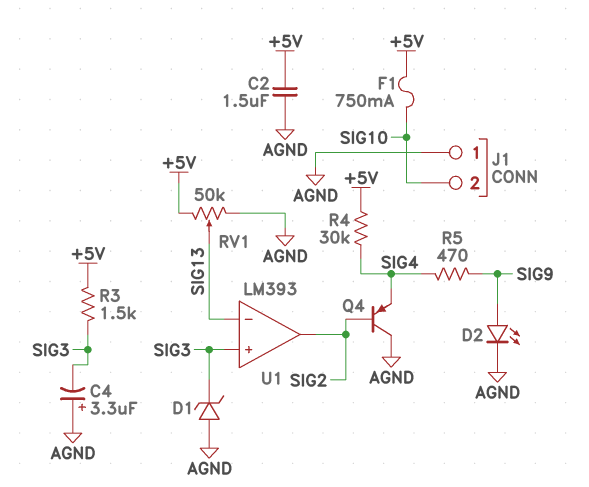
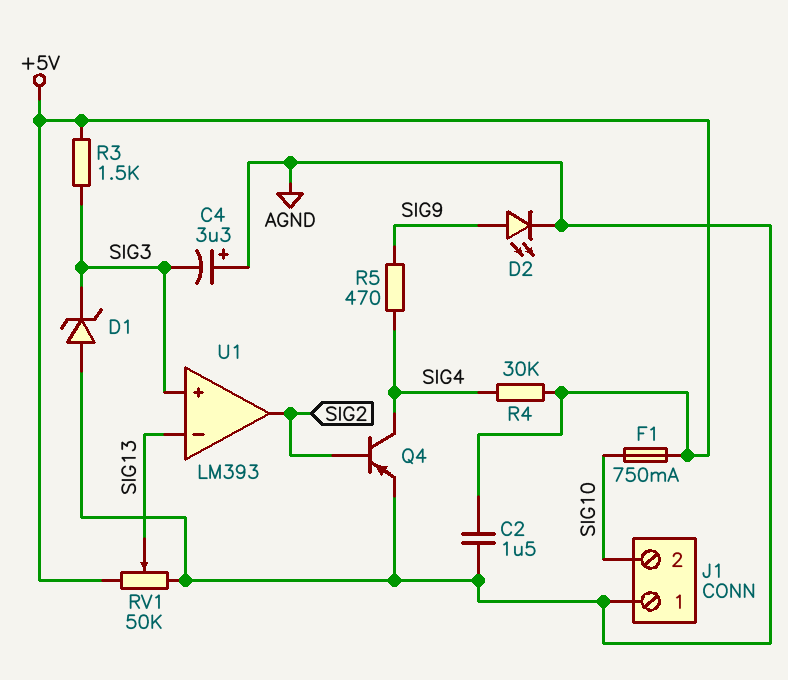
Q4: PNP (B SIG2, C AGND, E SIG4) -> PNP (B SIG2, C SIG4, E AGND)

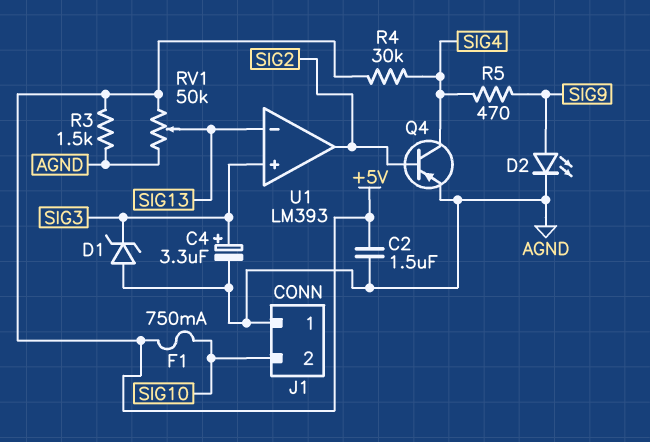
C4: 3.3uF (plus AGND, minus SIG3) -> 3.3uF (plus SIG3, minus AGND)
R3: 1.5k (+5V, SIG3) -> 1.5k (+5V, AGND)

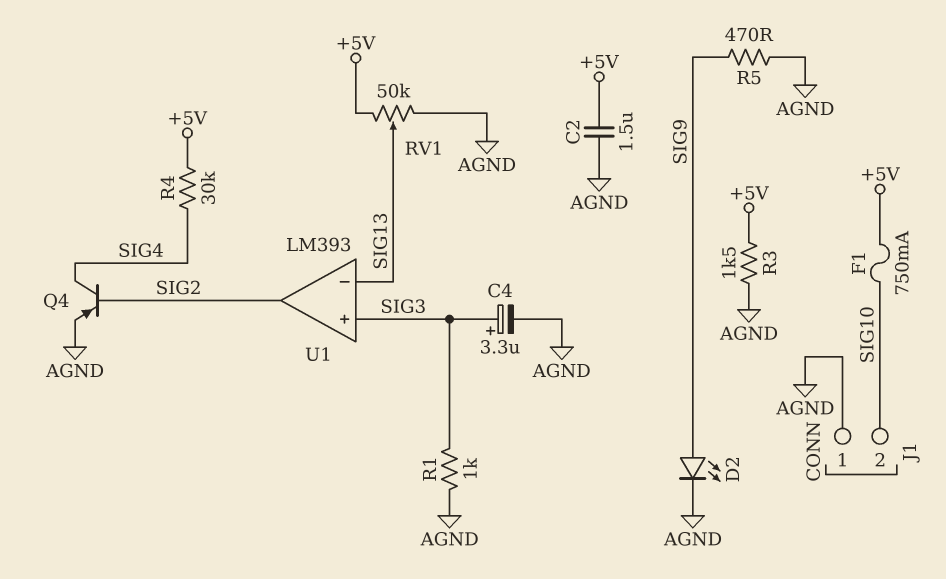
D1: zener (A AGND, K SIG3) -> none
R1: none -> 1k (AGND, SIG3)
R5: 470 (SIG4, SIG9) -> 470 (AGND, SIG9)

